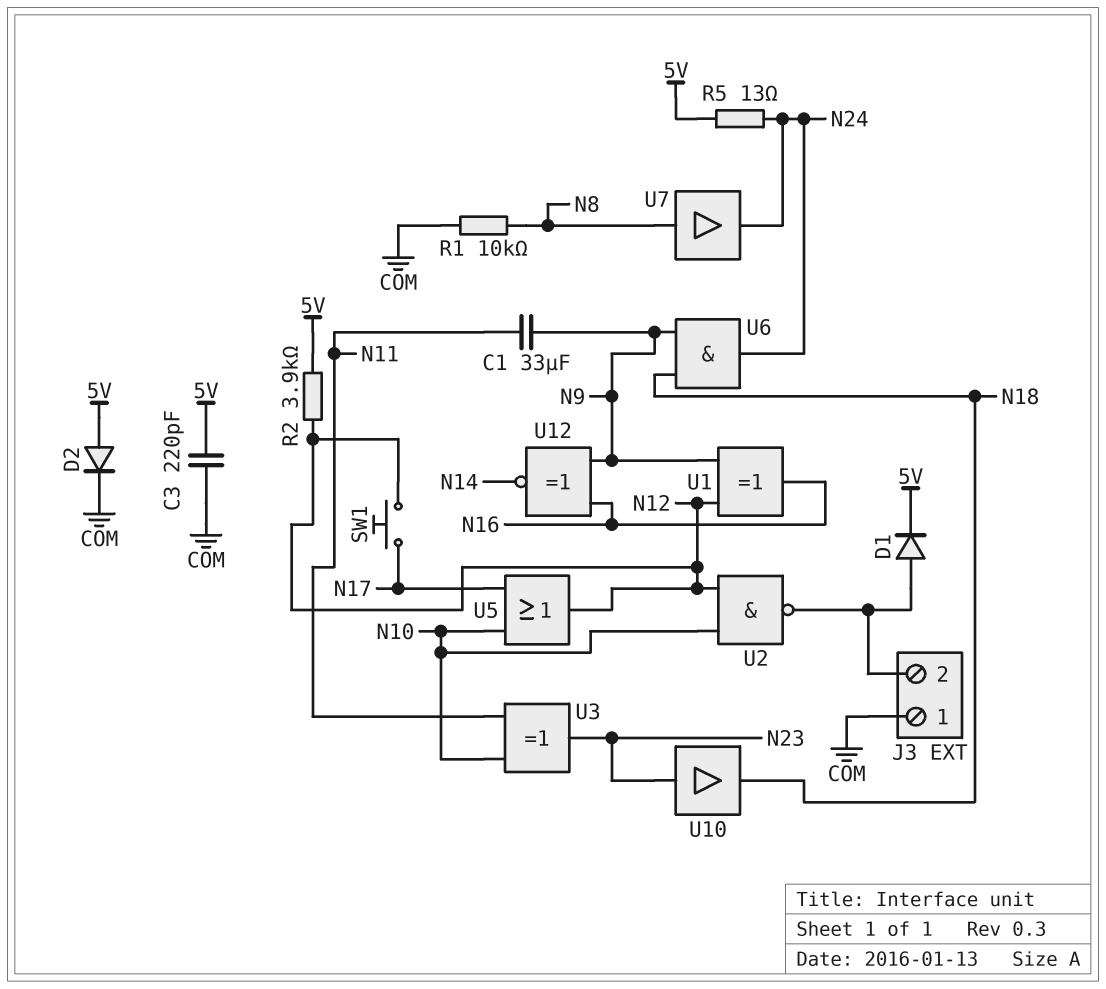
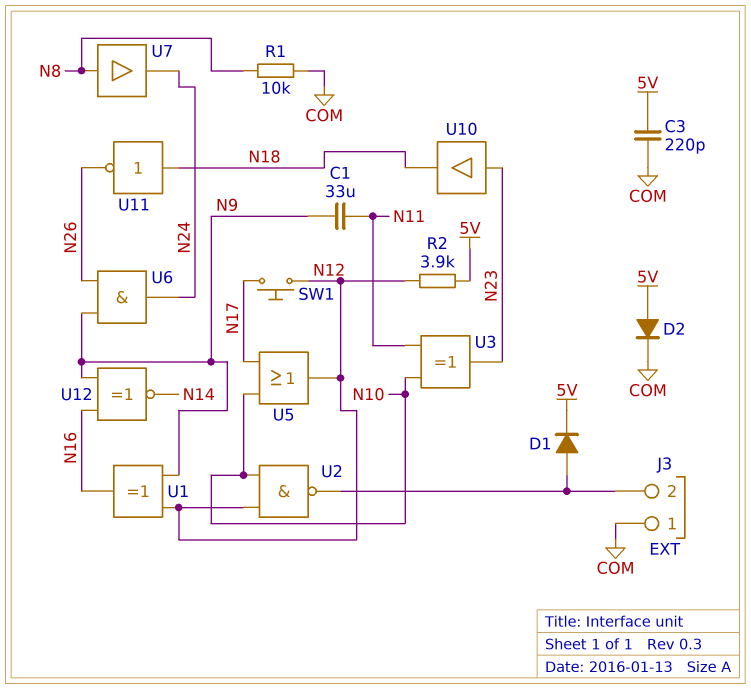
R5: 13 (5V, N24) -> none
U6: AND (in N9, in N18, out N24) -> AND (in N9, in N26, out N24)
U11: none -> NOT (in N18, out N26)

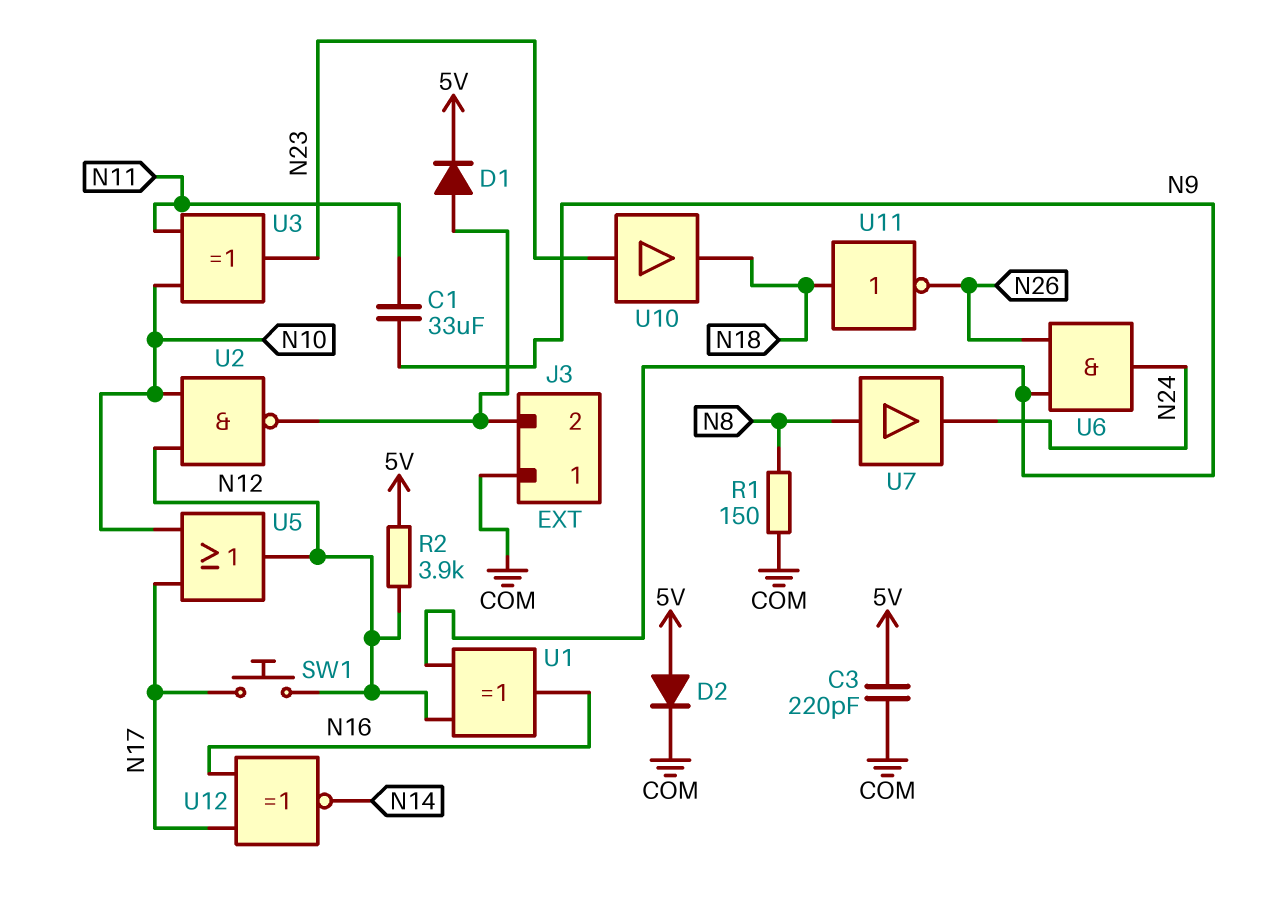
R1: 10k (COM, N8) -> 150 (COM, N8)
U12: XNOR (in N9, in N16, out N14) -> XNOR (in N16, in N17, out N14)

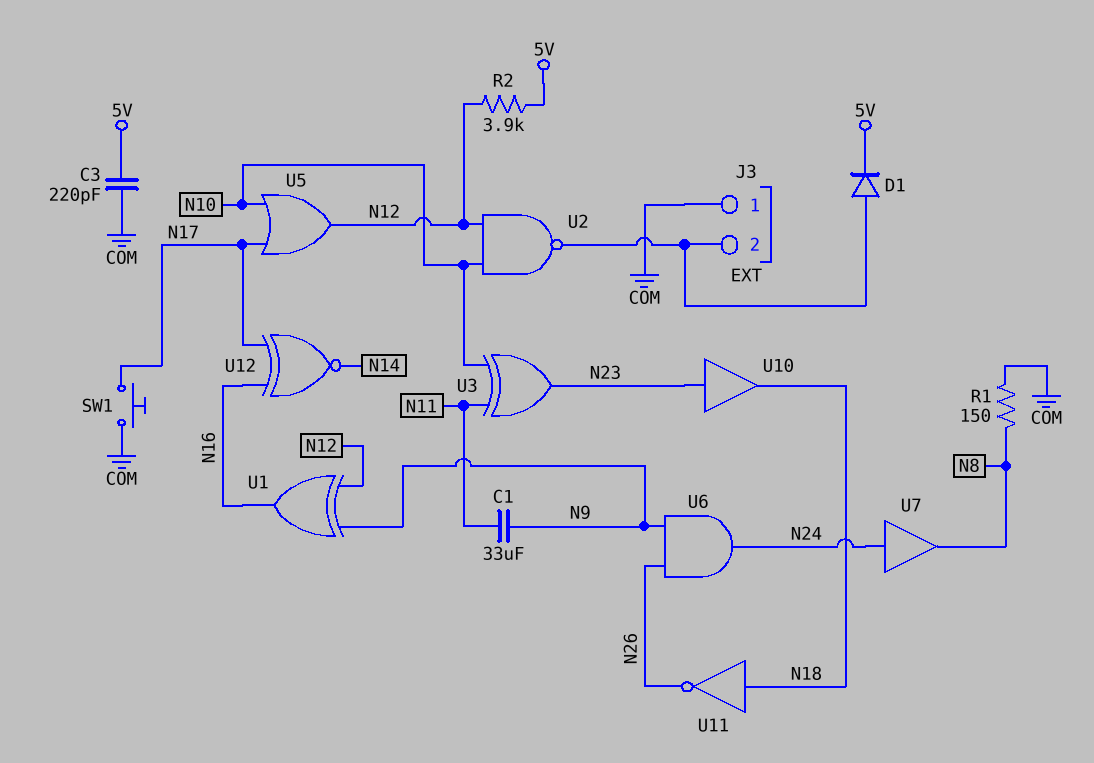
D2: diode (A 5V, K COM) -> none
SW1: button (N12, N17) -> button (COM, N17)
U7: buffer (in N8, out N24) -> buffer (in N24, out N8)

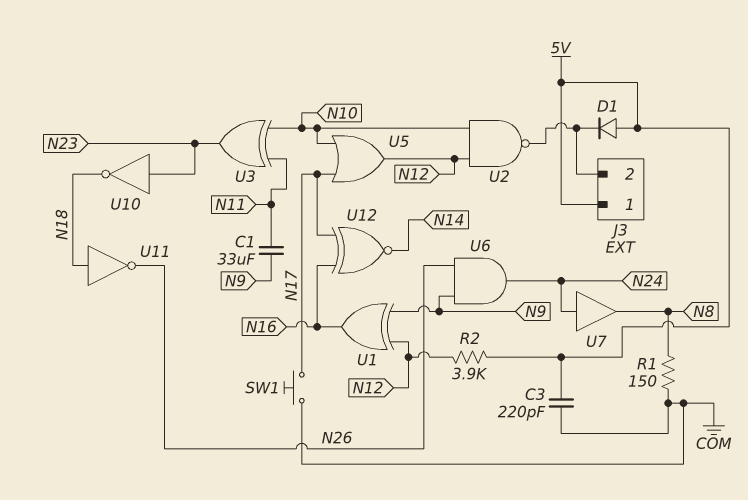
D1: diode (A J3/2, K 5V) -> diode (A 5V, K J3/2)
J3 pin 1: COM -> 5V
U10: buffer (in N23, out N18) -> NOT (in N23, out N18)

